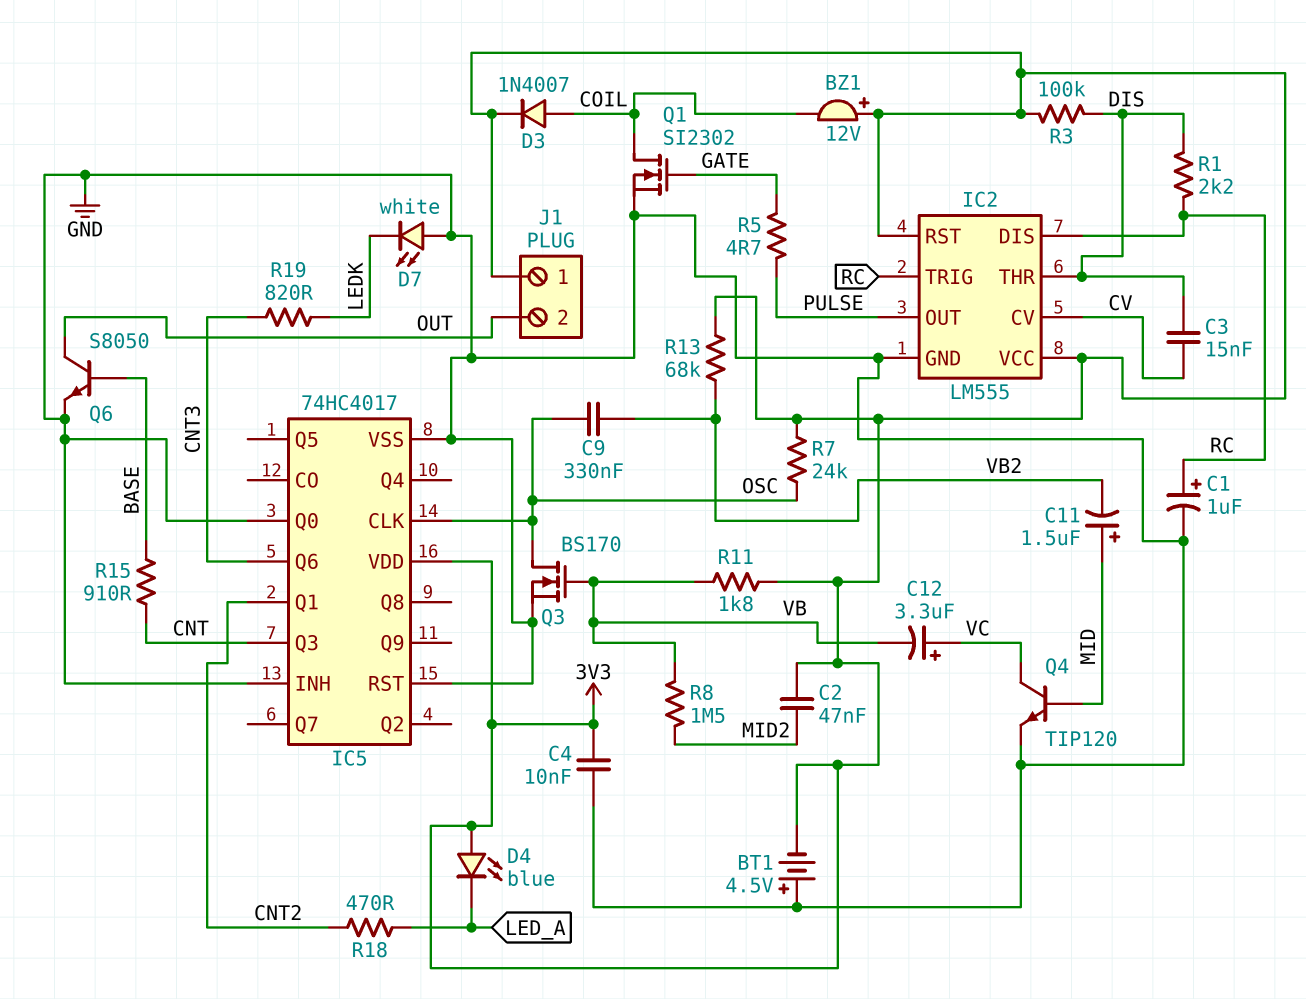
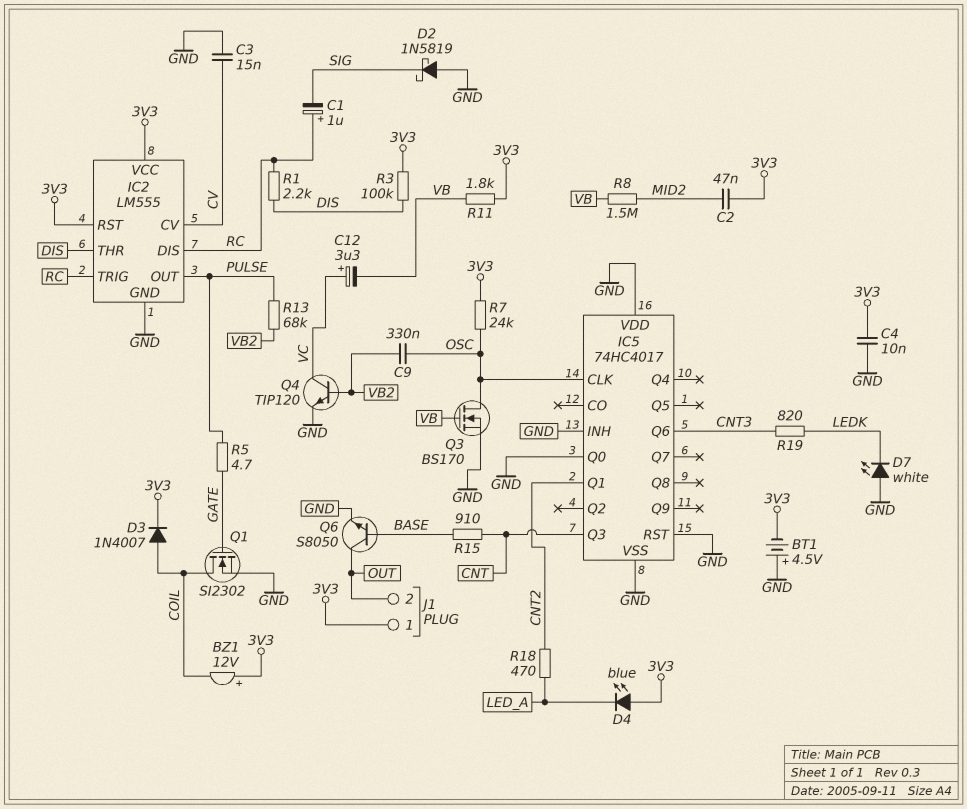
C1: 1uF (plus RC, minus GND) -> 1uF (plus RC, minus SIG)
C3: 15nF (CV, DIS) -> 15nF (CV, GND)
C11: 1.5uF (plus MID, minus VB2) -> none
D2: none -> schottky 1N5819 (A GND, K SIG)
IC5 pin VDD: 3V3 -> GND
Q4: NPN TIP120 (B MID, C VC, E GND) -> NPN TIP120 (B VB2, C VC, E GND)
R13: 68k (3V3, VB2) -> 68k (PULSE, VB2)

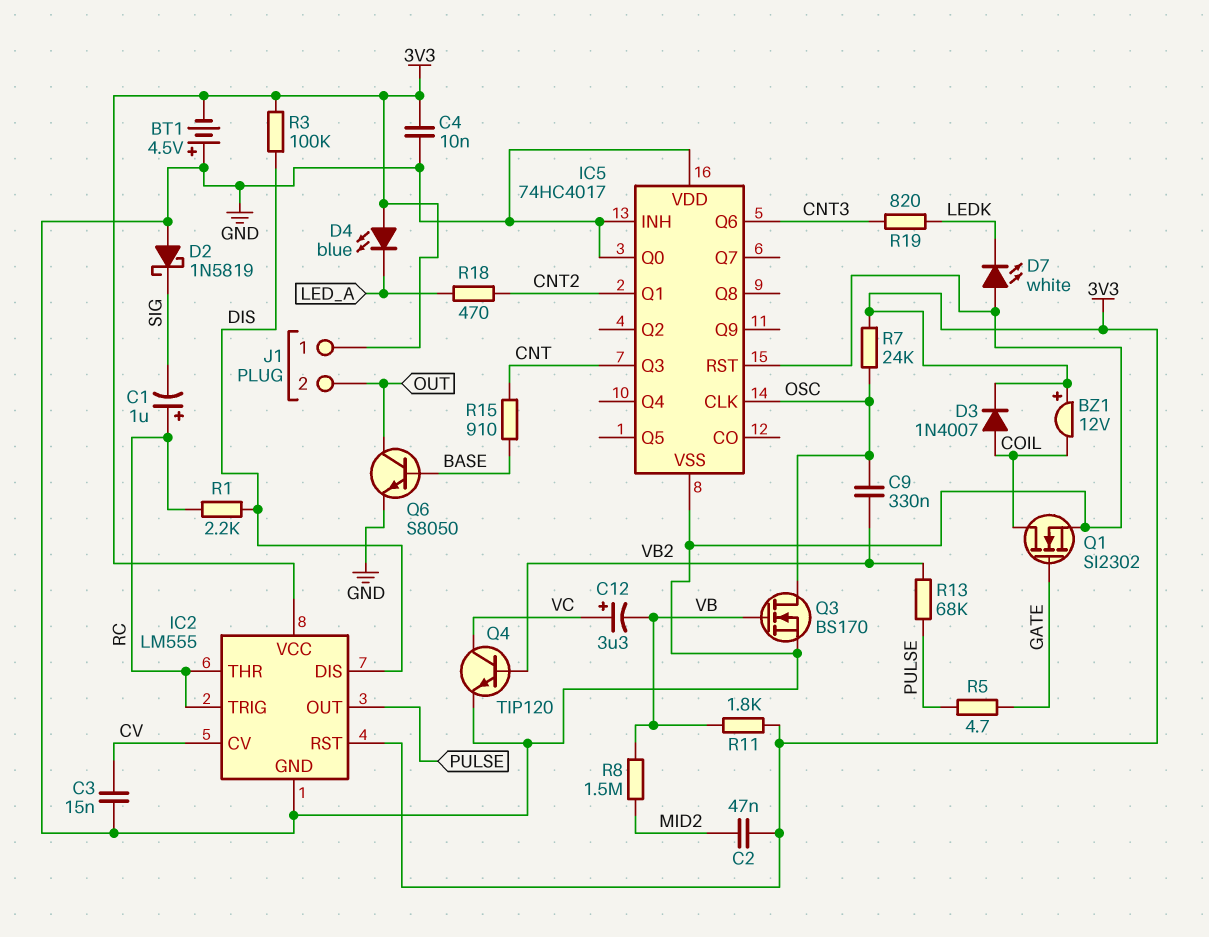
IC2 pin DIS: RC -> DIS
IC2 pin THR: DIS -> RC

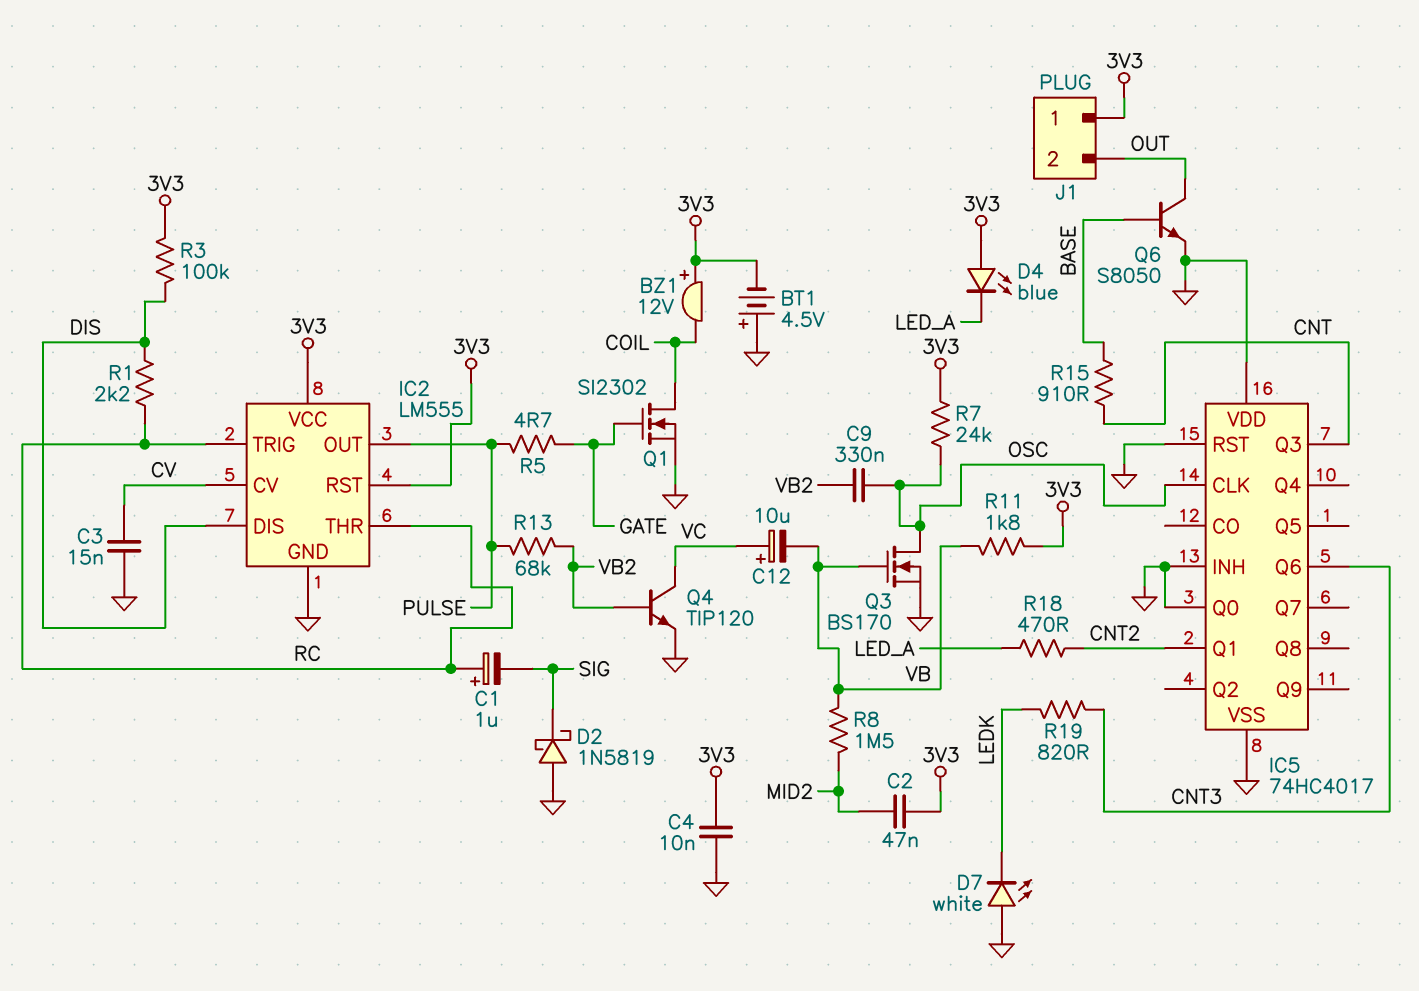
C12: 3.3uF (plus VC, minus VB) -> 10uF (plus VC, minus VB)
D3: diode 1N4007 (A COIL, K 3V3) -> none

